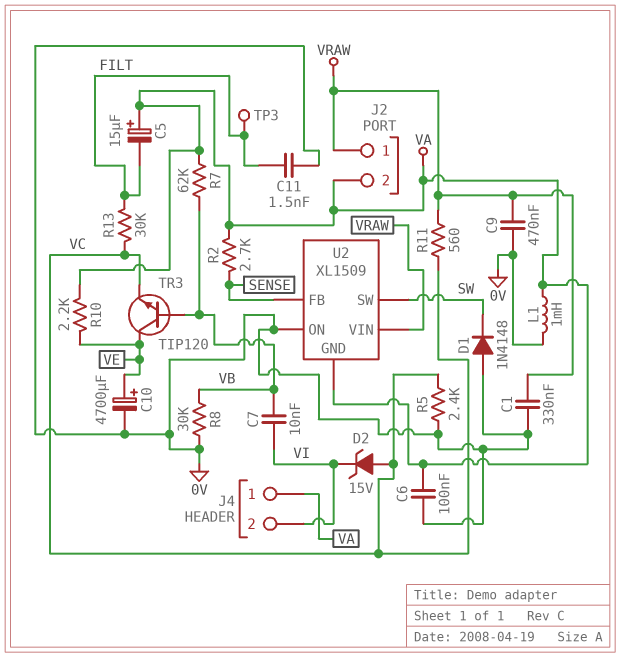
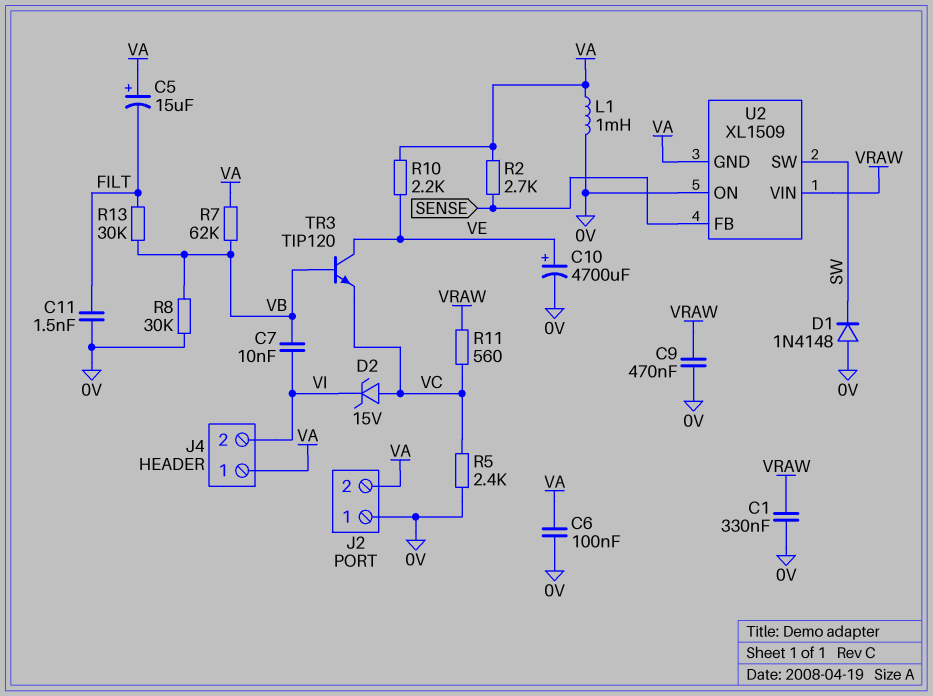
J2 pin 1: VRAW -> 0V
R13: 30k (FILT, VC) -> 30k (FILT, VB)
TP3: test point (FILT) -> none

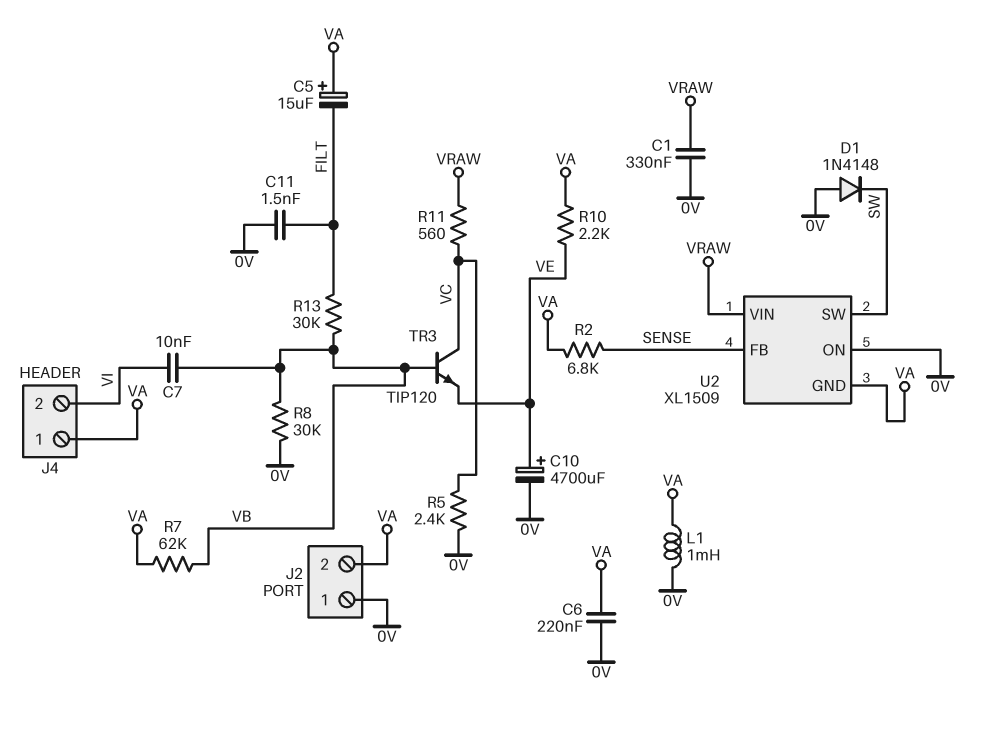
C6: 100nF (0V, VA) -> 220nF (0V, VA)
C9: 470nF (0V, VRAW) -> none
D2: zener 15V (A VC, K VI) -> none
R2: 2.7k (SENSE, VA) -> 6.8k (SENSE, VA)
TR3: NPN TIP120 (B VB, C VE, E VC) -> NPN TIP120 (B VB, C VC, E VE)

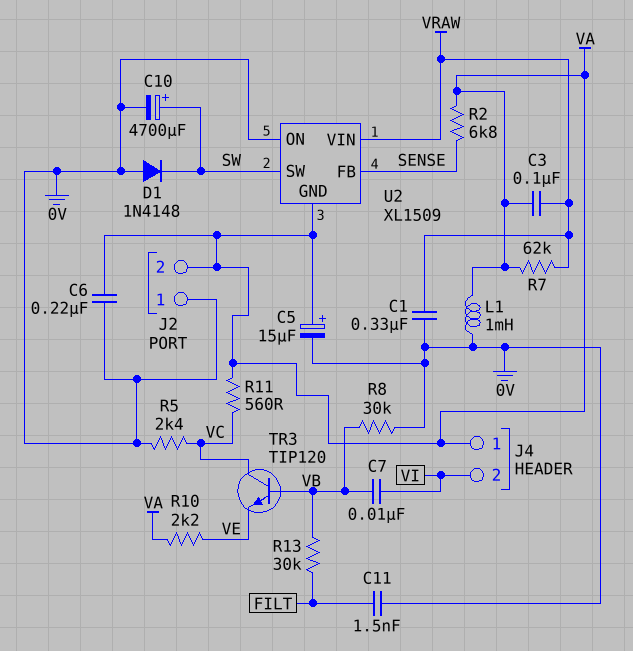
C3: none -> 100nF (VA, VRAW)
C5: 15uF (plus VA, minus FILT) -> 15uF (plus VA, minus 0V)
C10: 4700uF (plus VE, minus 0V) -> 4700uF (plus SW, minus 0V)
R7: 62k (VA, VB) -> 62k (VA, VRAW)
R11: 560 (VC, VRAW) -> 560 (VA, VC)

